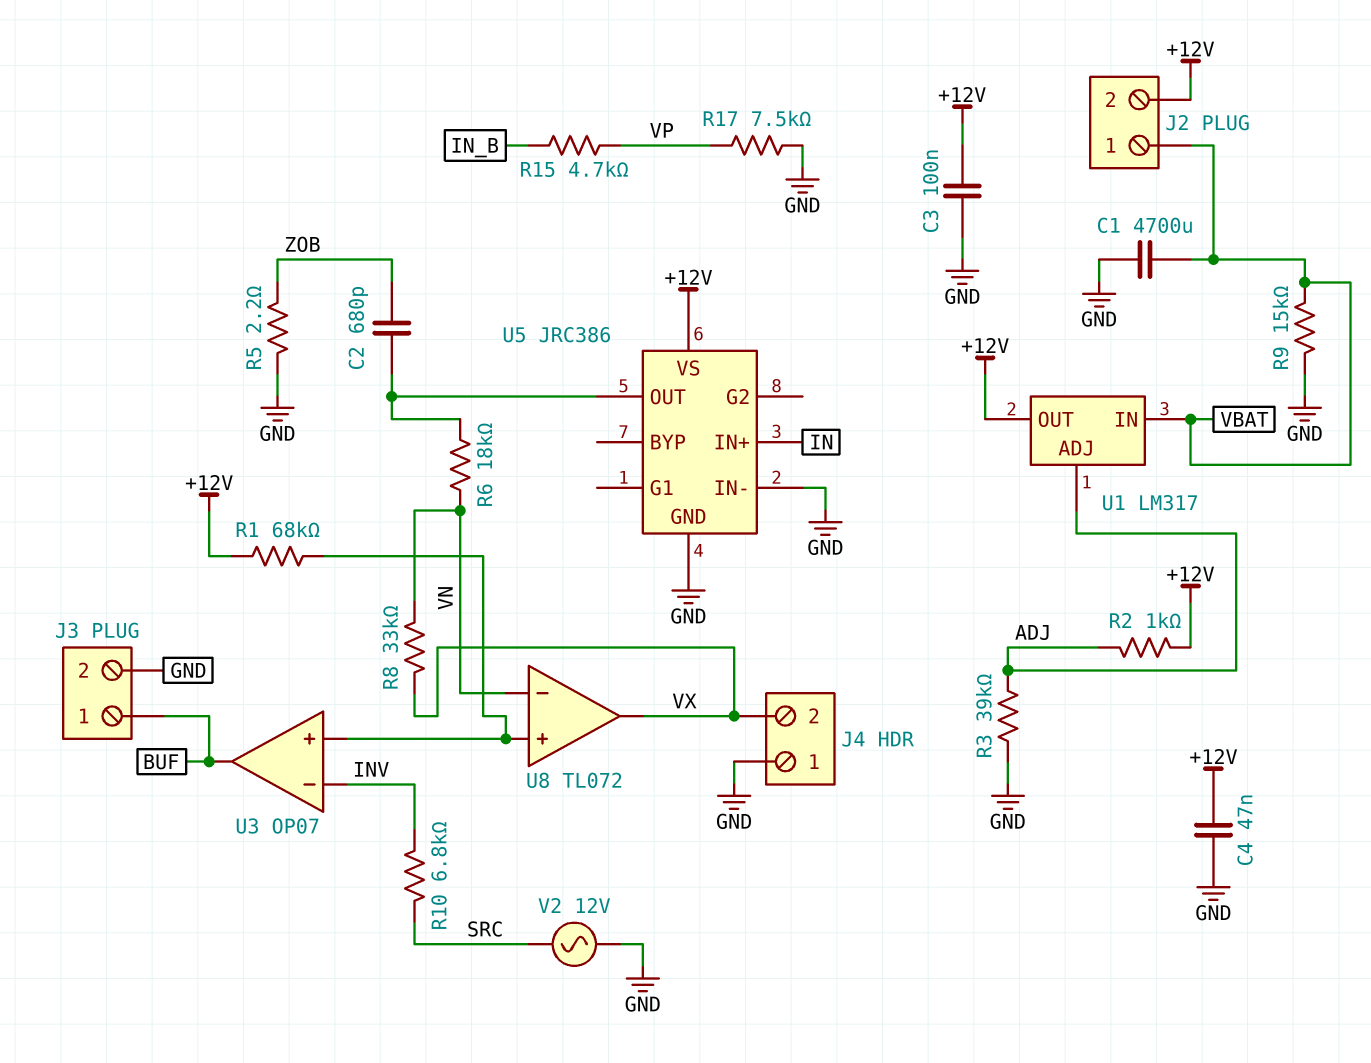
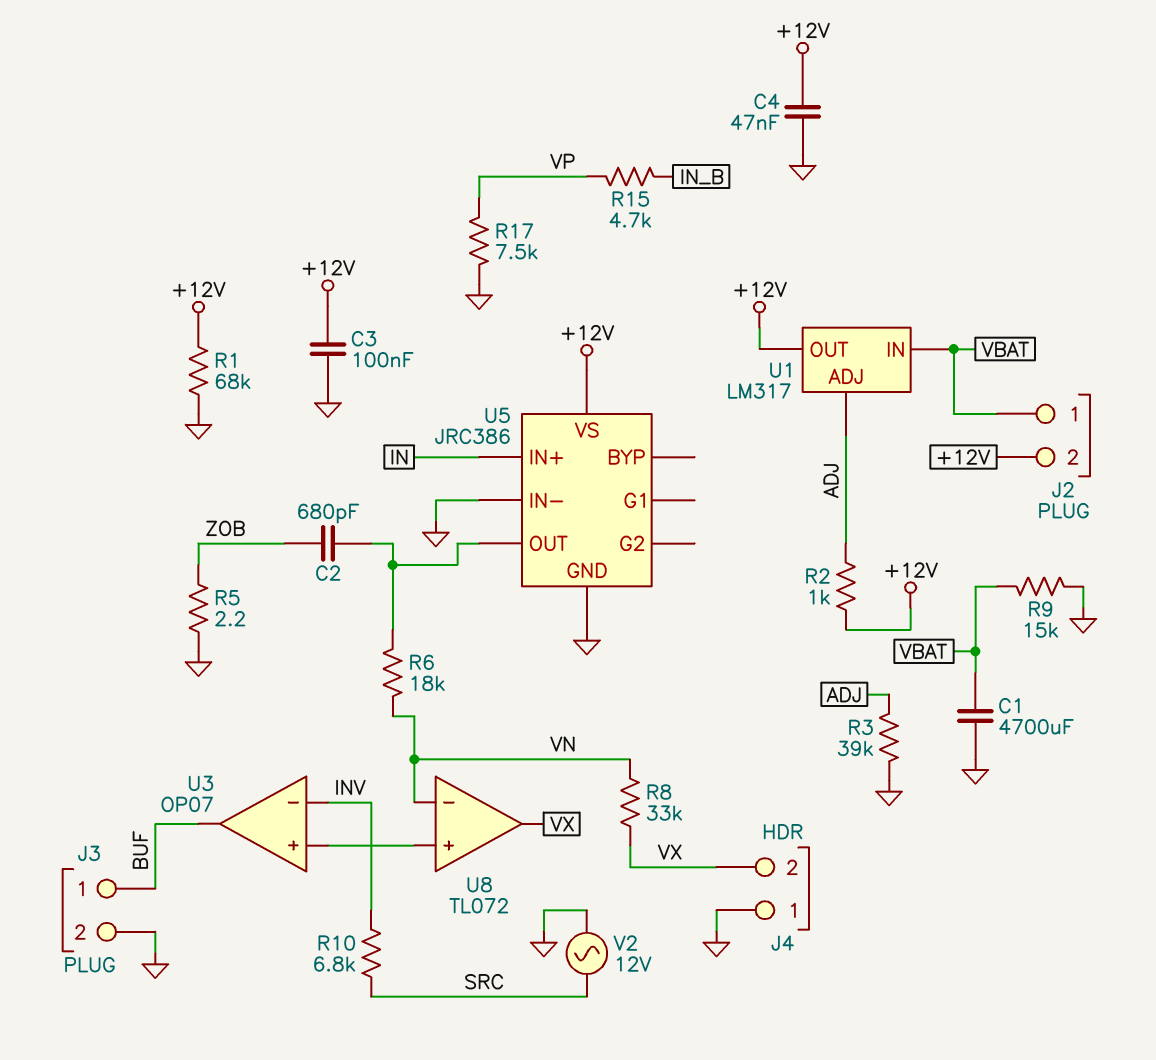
R1: 68k (+12V, U3/in+) -> 68k (+12V, GND)

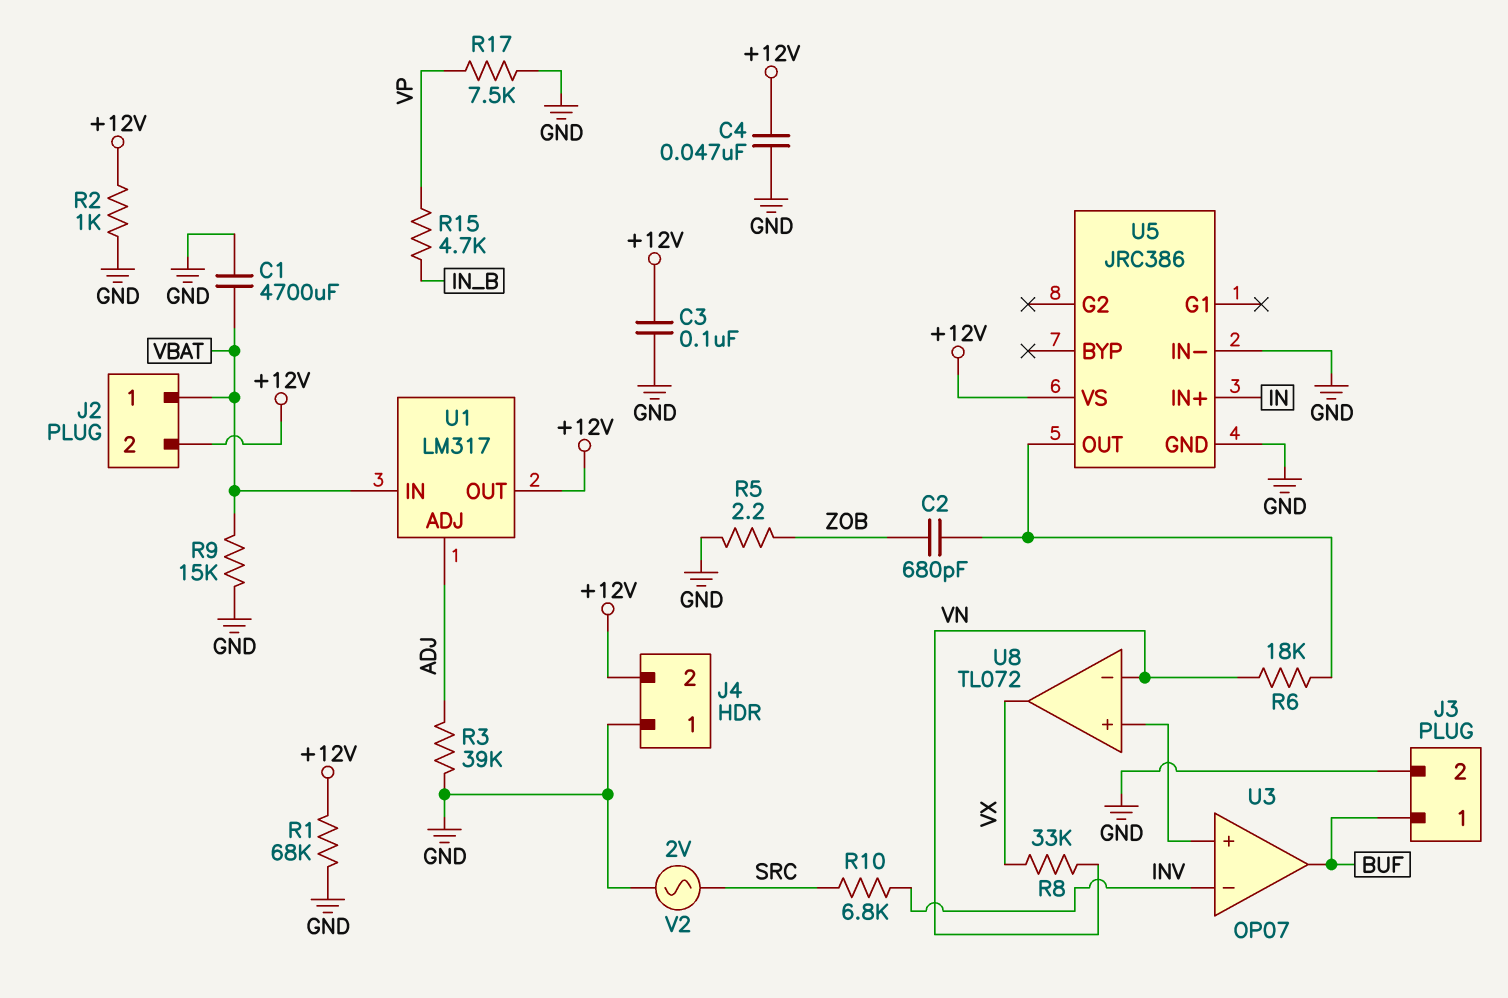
J4 pin 2: VX -> +12V
R2: 1k (+12V, ADJ) -> 1k (+12V, GND)
V2: AC 12V (GND, SRC) -> AC 2V (GND, SRC)

